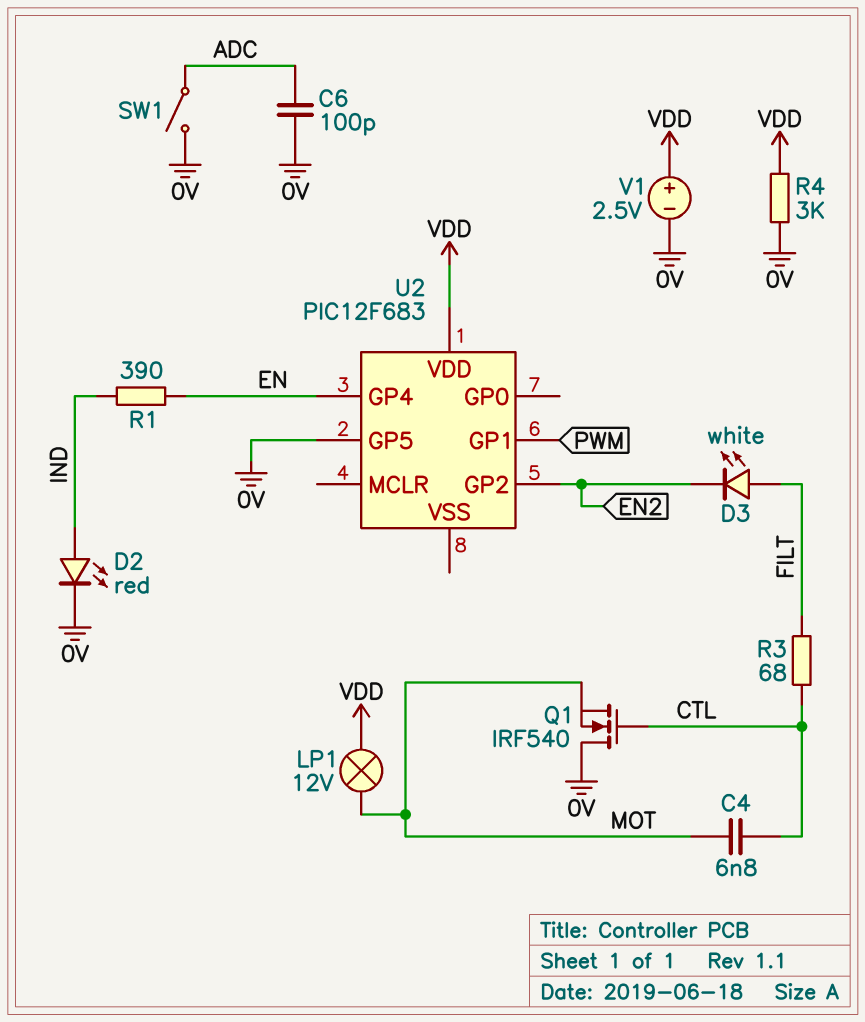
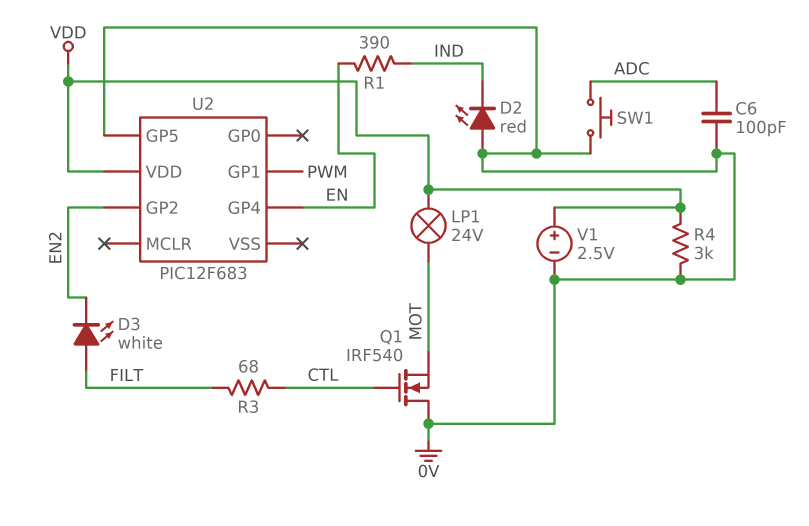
C4: 6.8nF (CTL, MOT) -> none
D2: LED red (A IND, K 0V) -> LED red (A 0V, K IND)
LP1: lamp 12V (MOT, VDD) -> lamp 24V (MOT, VDD)
SW1: switch (0V, ADC) -> button (0V, ADC)

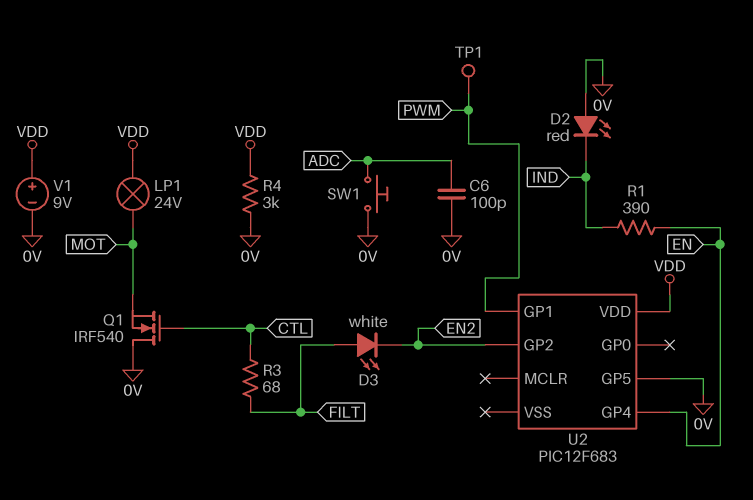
TP1: none -> test point (PWM)
V1: 2.5V (plus VDD, minus 0V) -> 9V (plus VDD, minus 0V)

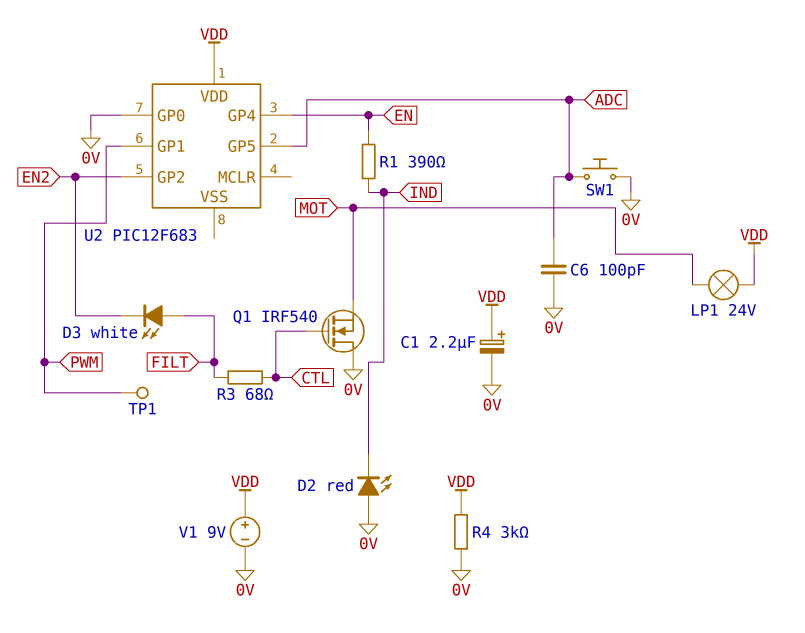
C1: none -> 2.2uF (plus VDD, minus 0V)
U2 pin GP0: none -> 0V
U2 pin GP5: 0V -> ADC

